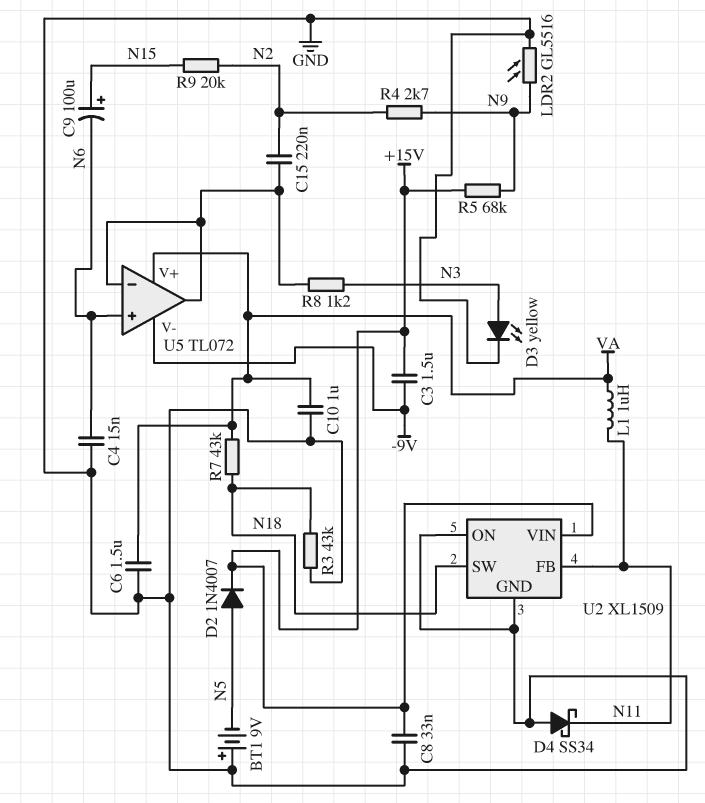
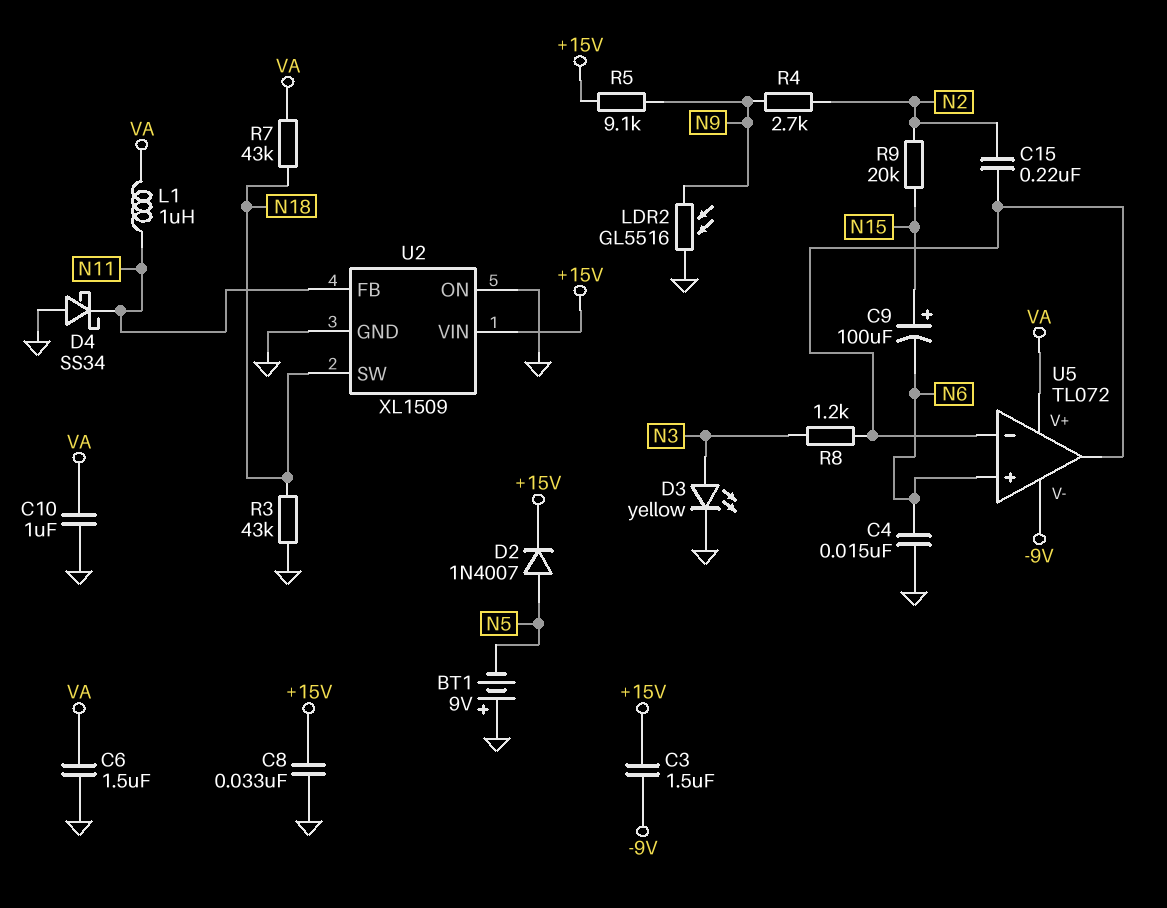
R5: 68k (+15V, N9) -> 9.1k (+15V, N9)

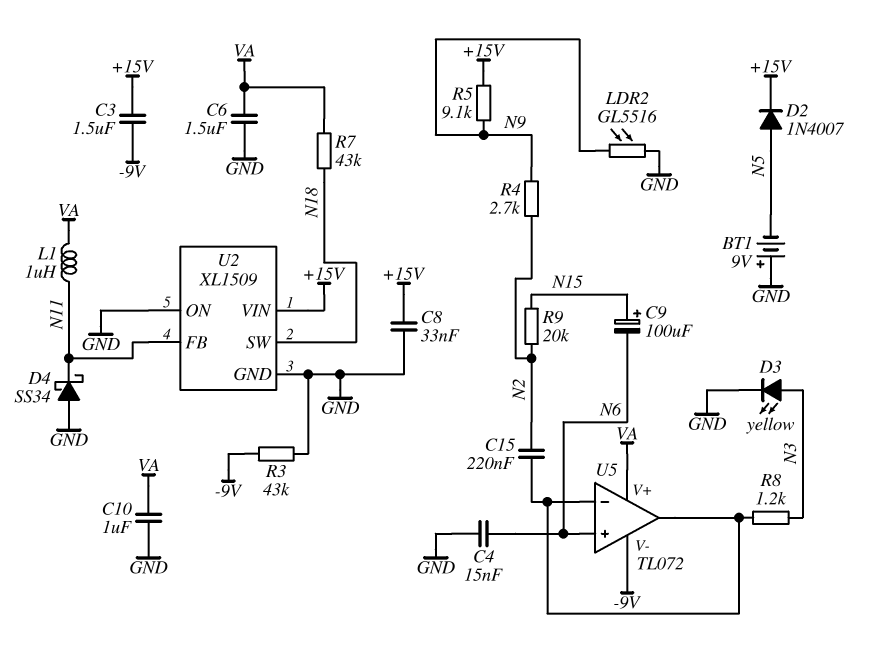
R3: 43k (GND, N18) -> 43k (-9V, GND)

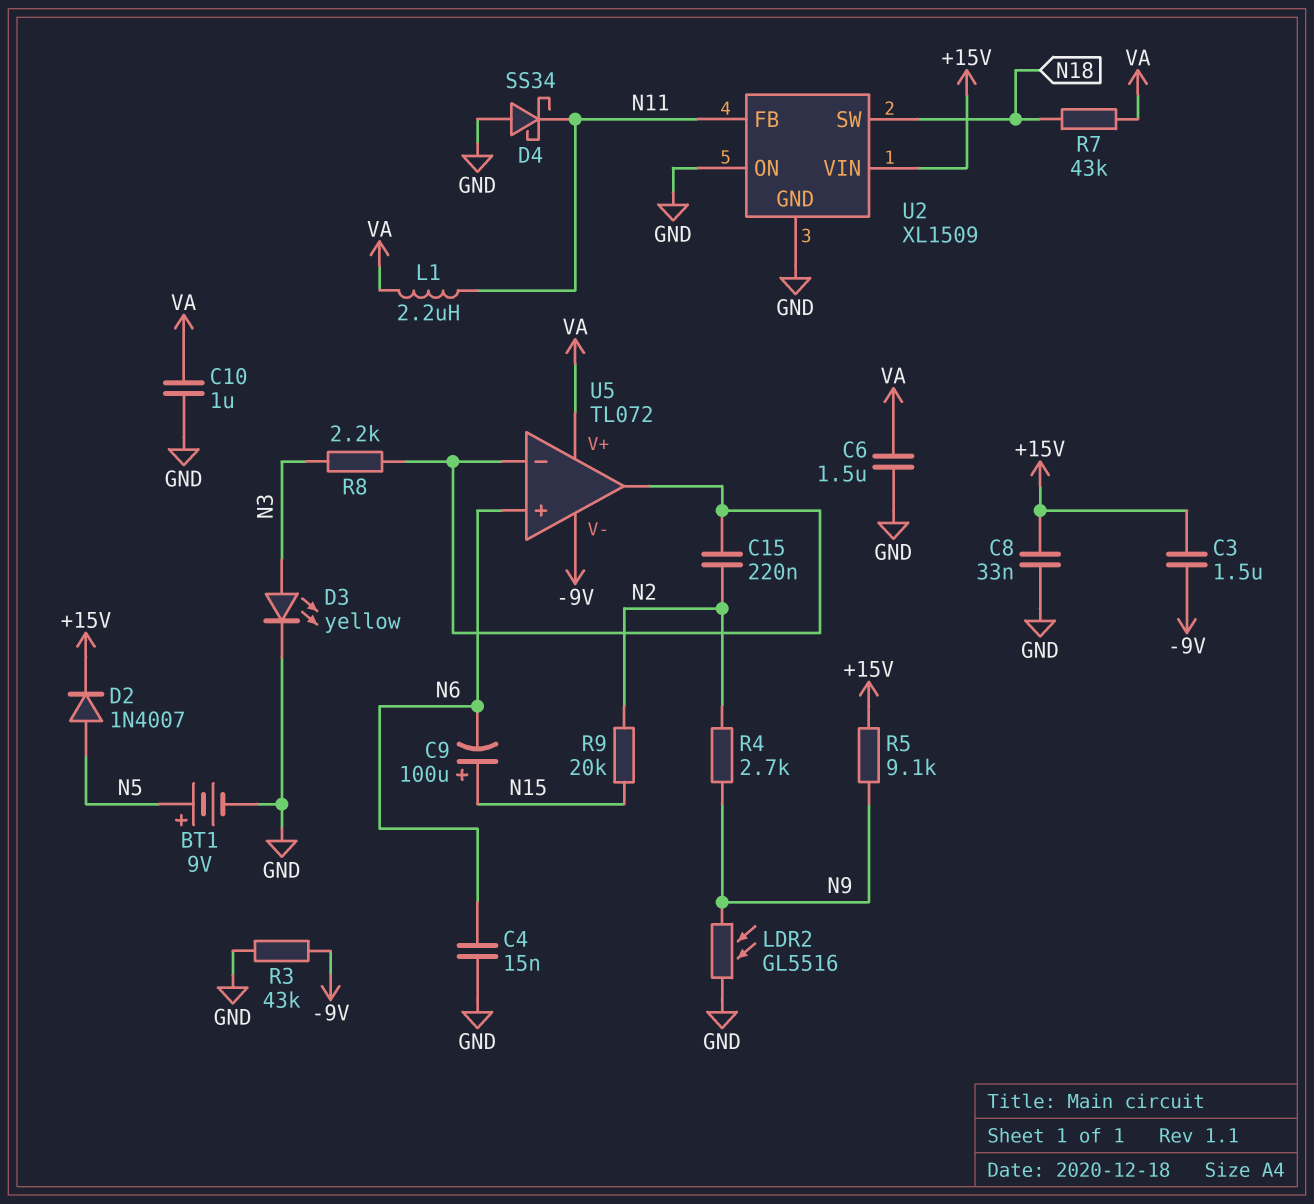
BT1: 9V (plus GND, minus N5) -> 9V (plus N5, minus GND)
L1: 1uH (N11, VA) -> 2.2uH (N11, VA)
R8: 1.2k (N3, U5/in-) -> 2.2k (N3, U5/in-)

